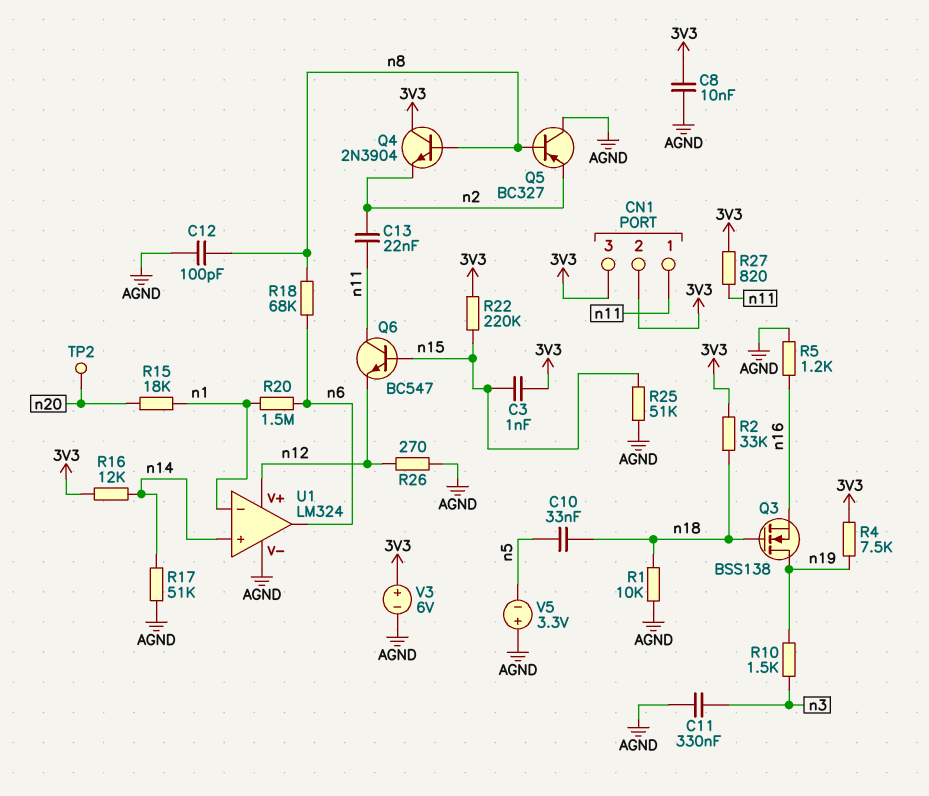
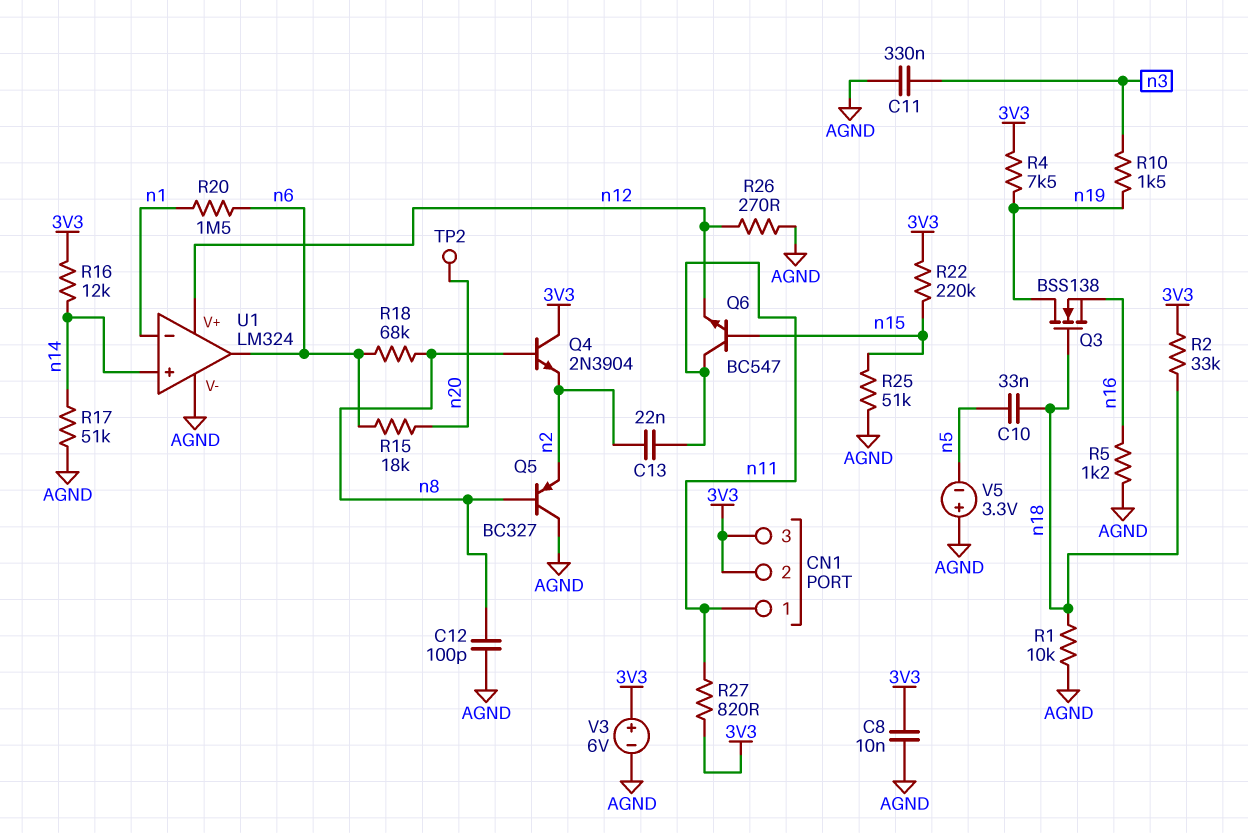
C3: 1nF (3V3, n15) -> none
R15: 18k (n1, n20) -> 18k (n6, n20)

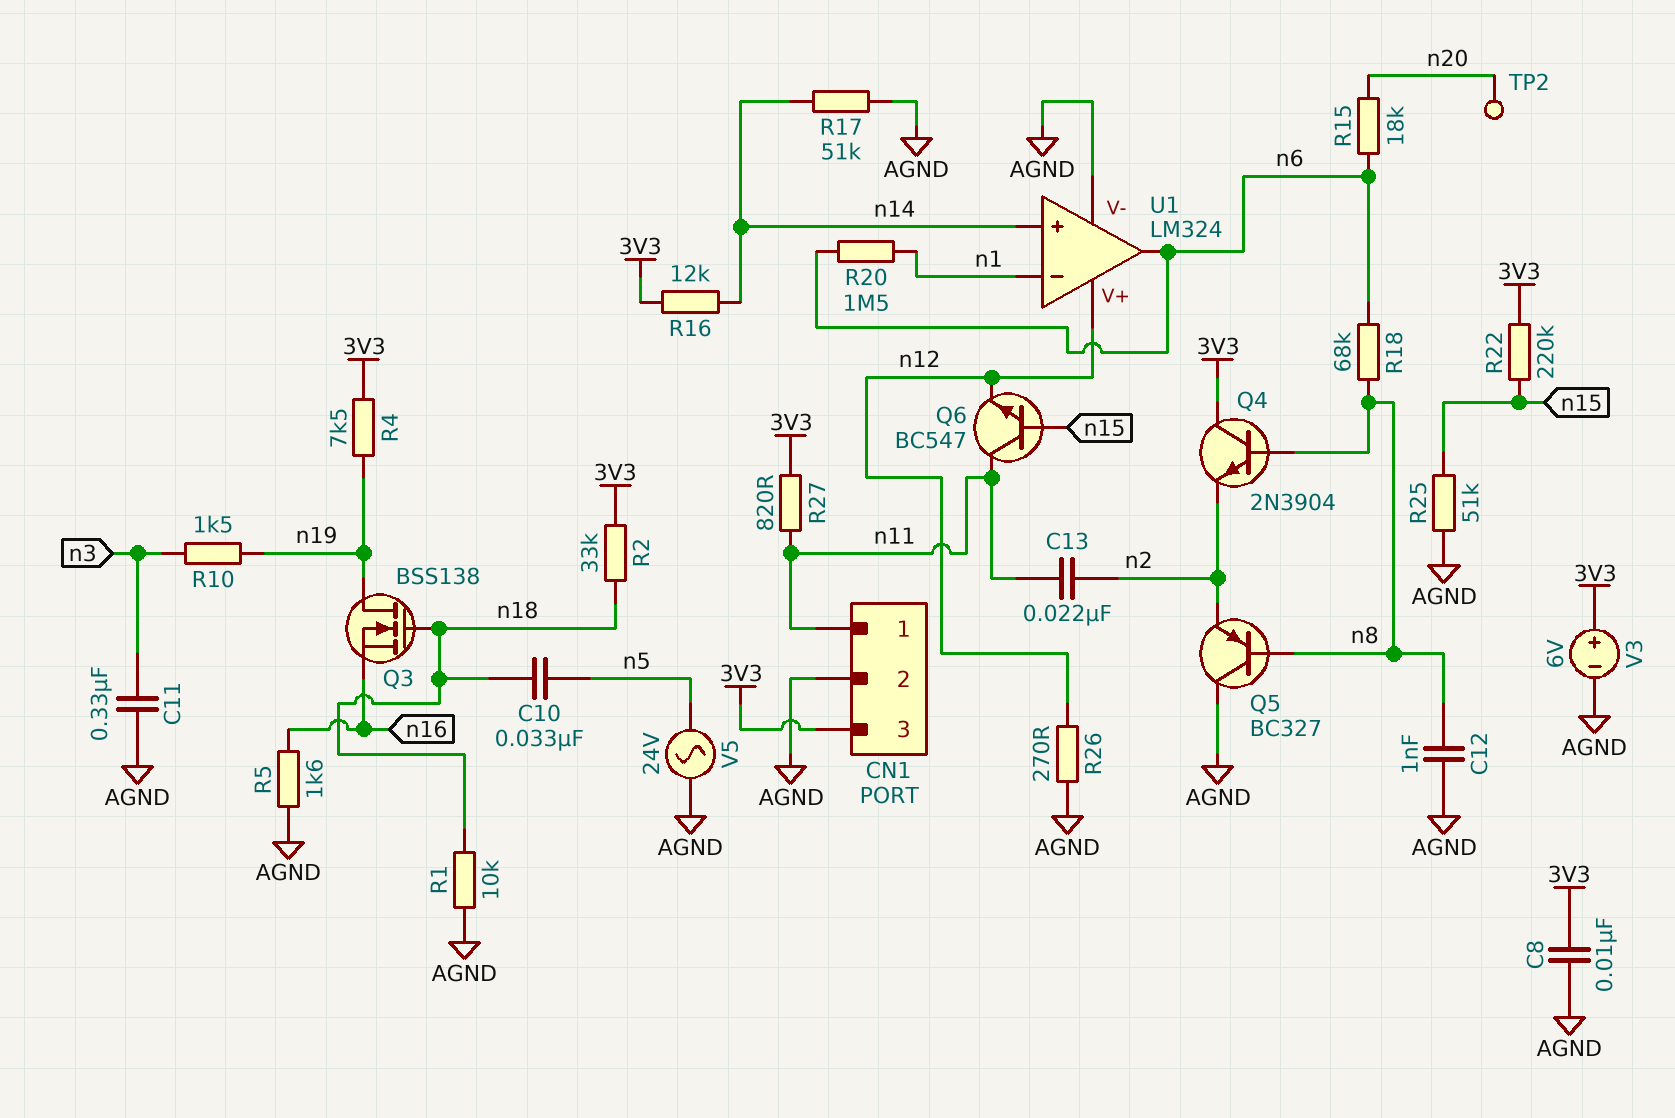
C12: 100pF (AGND, n8) -> 1nF (AGND, n8)
CN1 pin 2: 3V3 -> AGND
R5: 1.2k (AGND, n16) -> 1.6k (AGND, n16)
V5: 3.3V (plus AGND, minus n5) -> AC 24V (AGND, n5)

